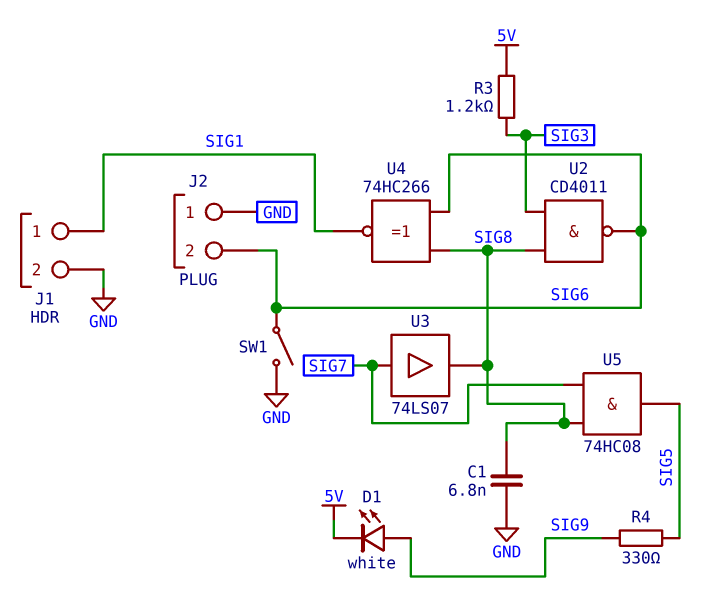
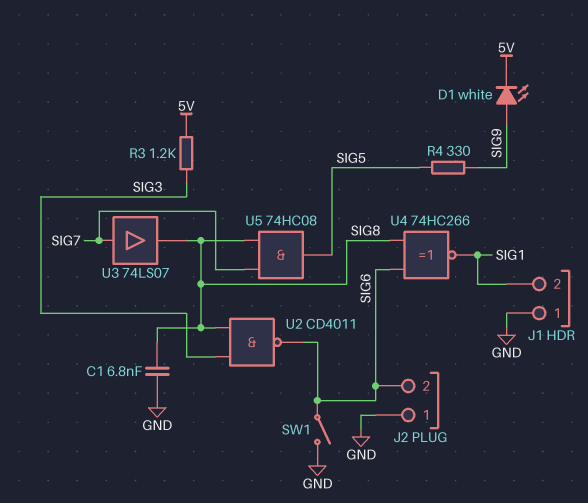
J1 pin 1: SIG1 -> GND
J1 pin 2: GND -> SIG1

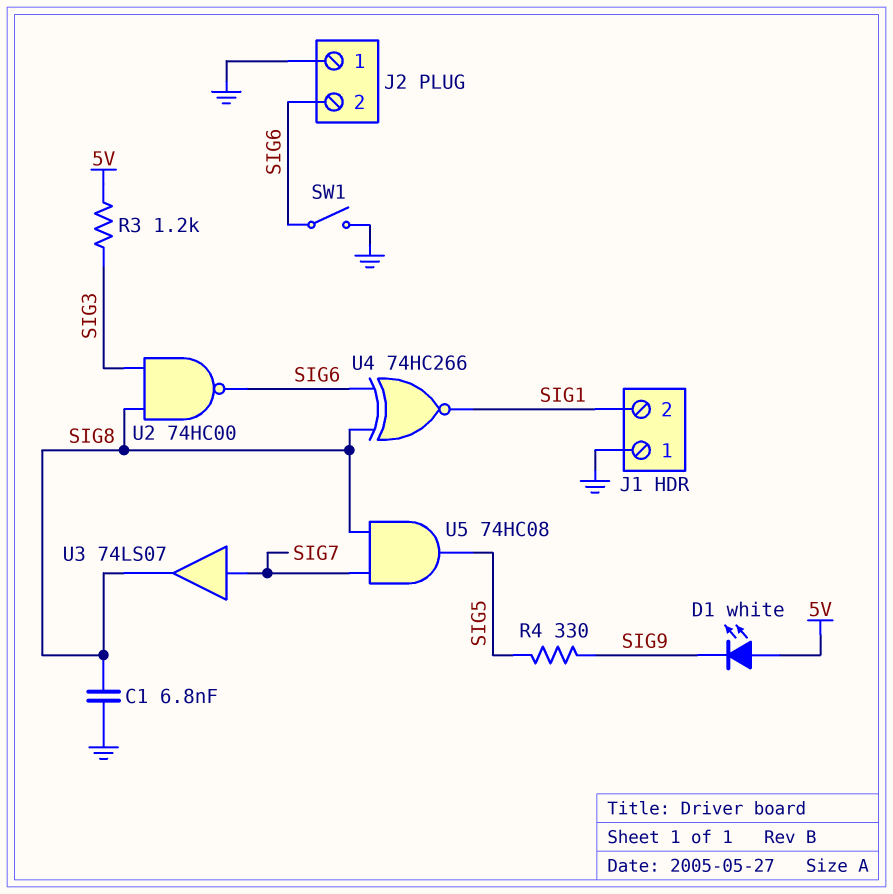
D1: LED white (A SIG9, K 5V) -> LED white (A 5V, K SIG9)
U2: NAND CD4011 (in SIG3, in SIG8, out SIG6) -> NAND 74HC00 (in SIG3, in SIG8, out SIG6)

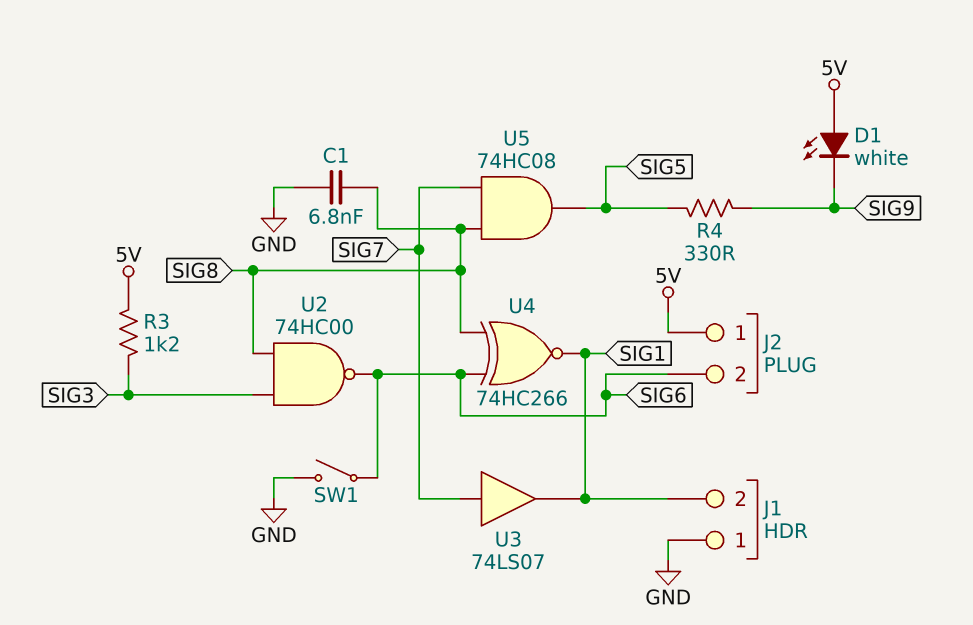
J2 pin 1: GND -> 5V
U3: buffer 74LS07 (in SIG7, out SIG8) -> buffer 74LS07 (in SIG7, out SIG1)

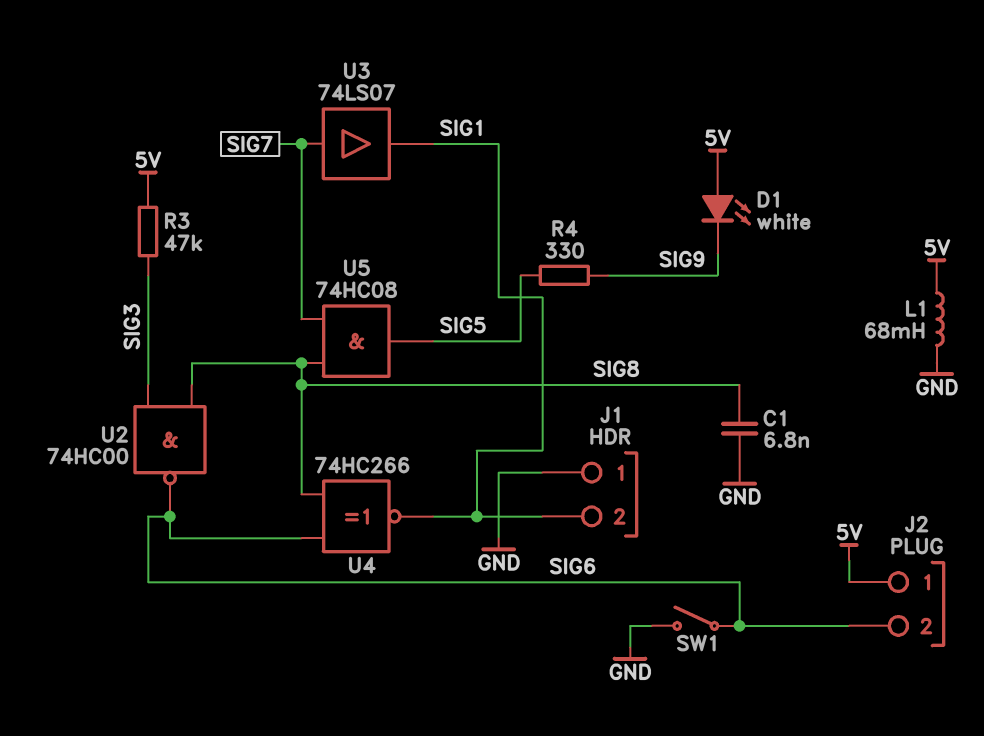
L1: none -> 68mH (5V, GND)
R3: 1.2k (5V, SIG3) -> 47k (5V, SIG3)

